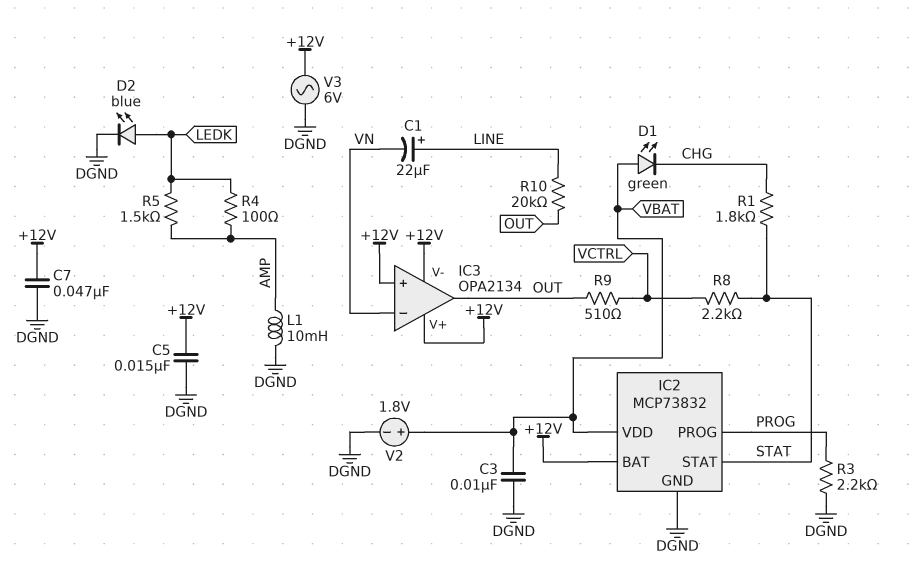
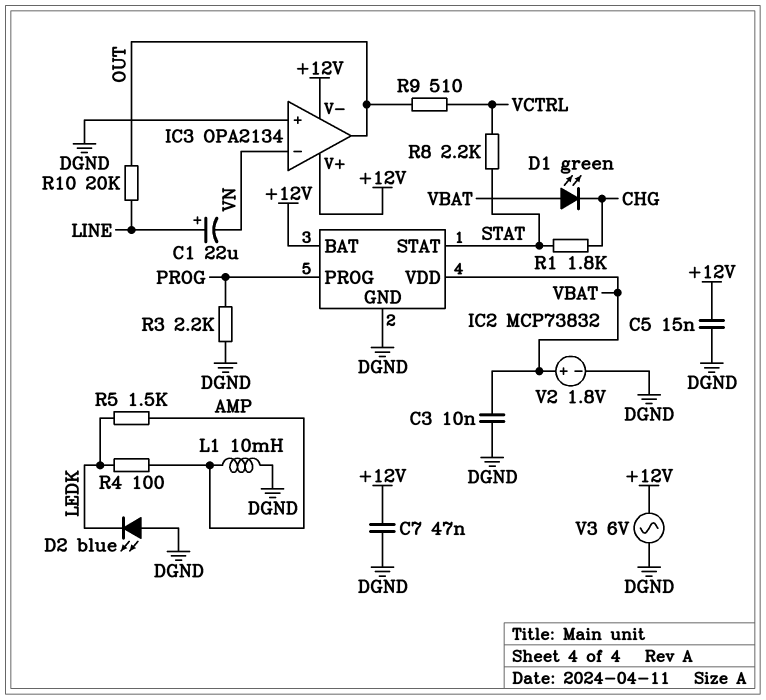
D2: LED blue (A LEDK, K DGND) -> LED blue (A DGND, K LEDK)
IC3 pin in+: +12V -> DGND

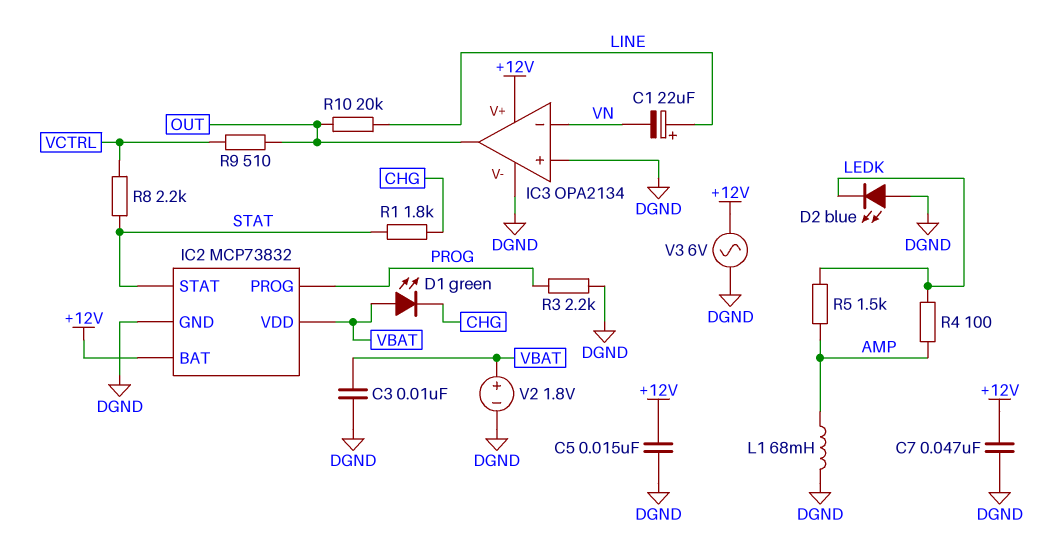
IC3 pin V-: +12V -> DGND
L1: 10mH (AMP, DGND) -> 68mH (AMP, DGND)

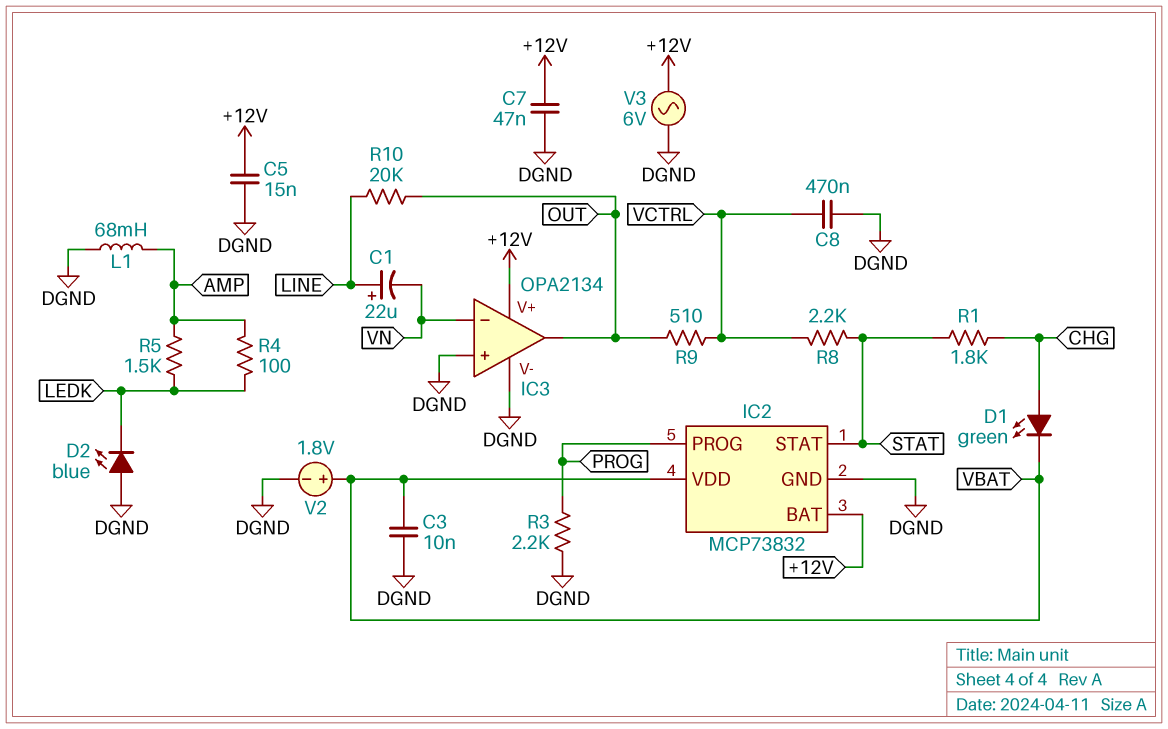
C8: none -> 470nF (DGND, VCTRL)
D1: LED green (A VBAT, K CHG) -> LED green (A CHG, K VBAT)

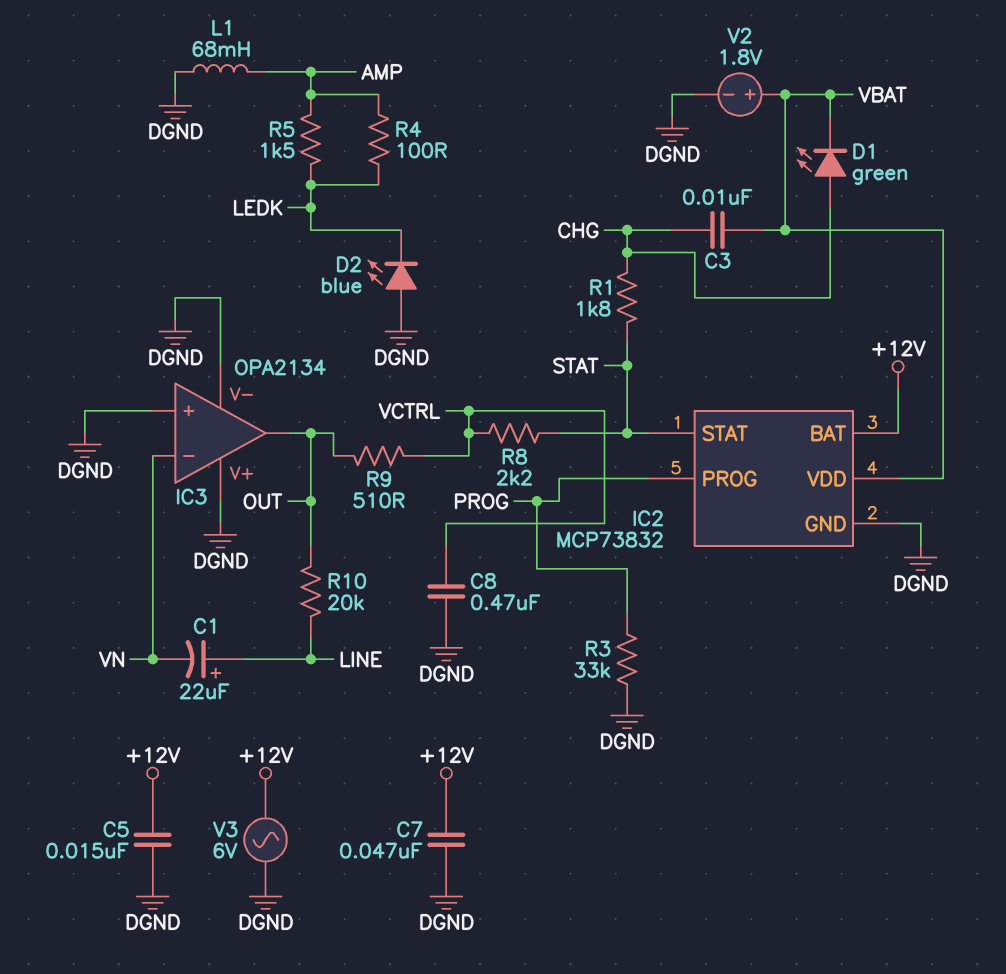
C3: 10nF (DGND, VBAT) -> 10nF (CHG, VBAT)
IC3 pin V+: +12V -> DGND
R3: 2.2k (DGND, PROG) -> 33k (DGND, PROG)

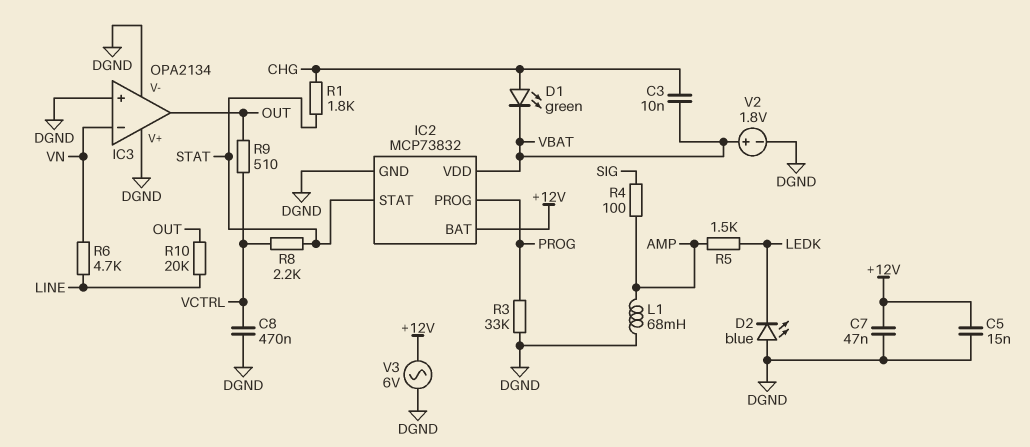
C1: 22uF (plus LINE, minus VN) -> none
R4: 100 (AMP, LEDK) -> 100 (AMP, SIG)
R6: none -> 4.7k (LINE, VN)

